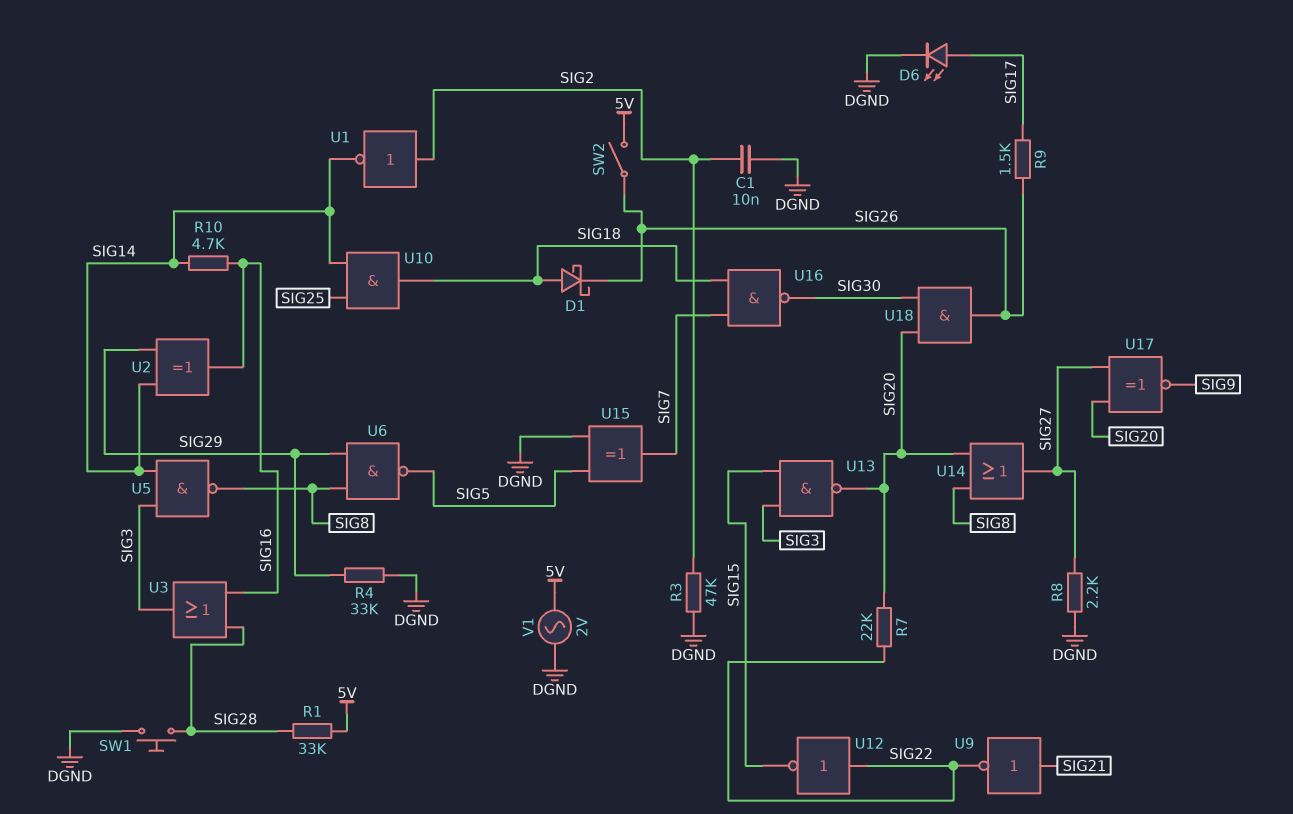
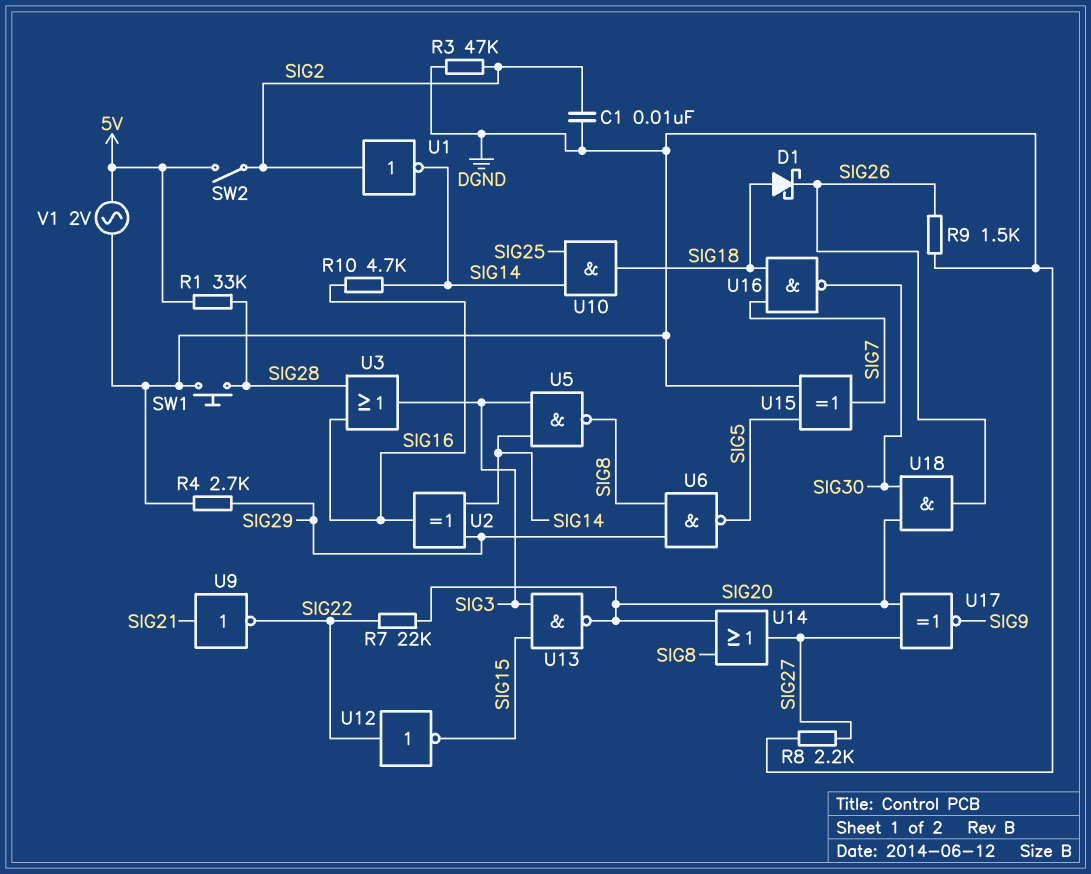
D6: LED (A SIG17, K DGND) -> none
R4: 33k (DGND, SIG29) -> 2.7k (DGND, SIG29)
R9: 1.5k (SIG17, SIG26) -> 1.5k (DGND, SIG26)
SW2: switch (5V, SIG26) -> switch (5V, SIG2)

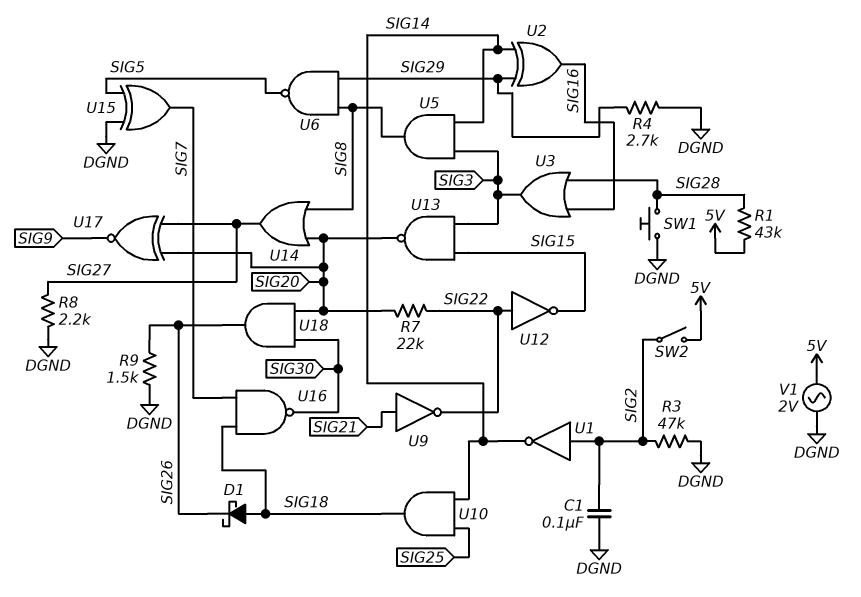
C1: 10nF (DGND, SIG2) -> 100nF (DGND, SIG2)
R1: 33k (5V, SIG28) -> 43k (5V, SIG28)
R10: 4.7k (SIG14, SIG16) -> none
U5: NAND (in SIG3, in SIG14, out SIG8) -> AND (in SIG3, in SIG14, out SIG8)

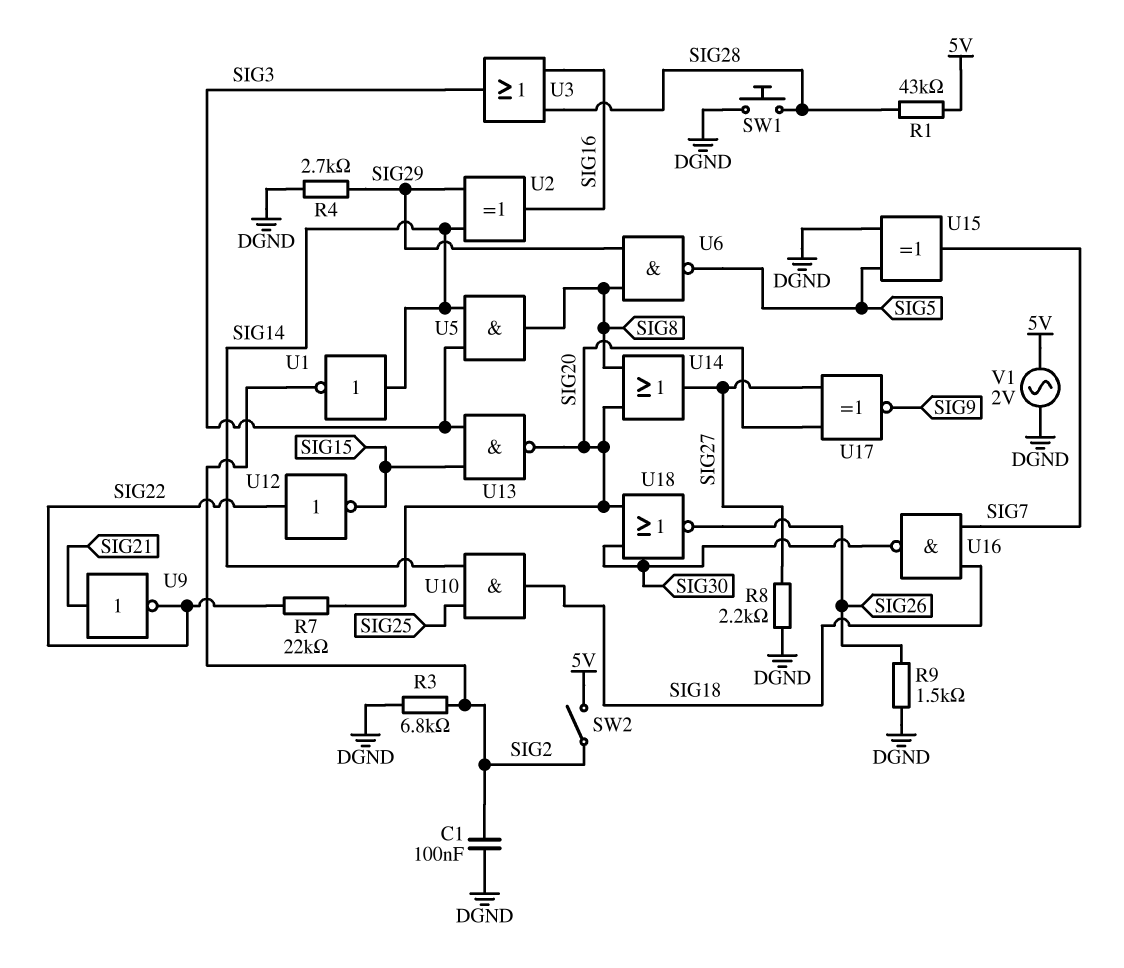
D1: schottky (A SIG18, K SIG26) -> none
R3: 47k (DGND, SIG2) -> 6.8k (DGND, SIG2)
U1: NOT (in SIG2, out SIG14) -> NOT (in SIG14, out SIG2)
U18: AND (in SIG20, in SIG30, out SIG26) -> NOR (in SIG20, in SIG30, out SIG26)

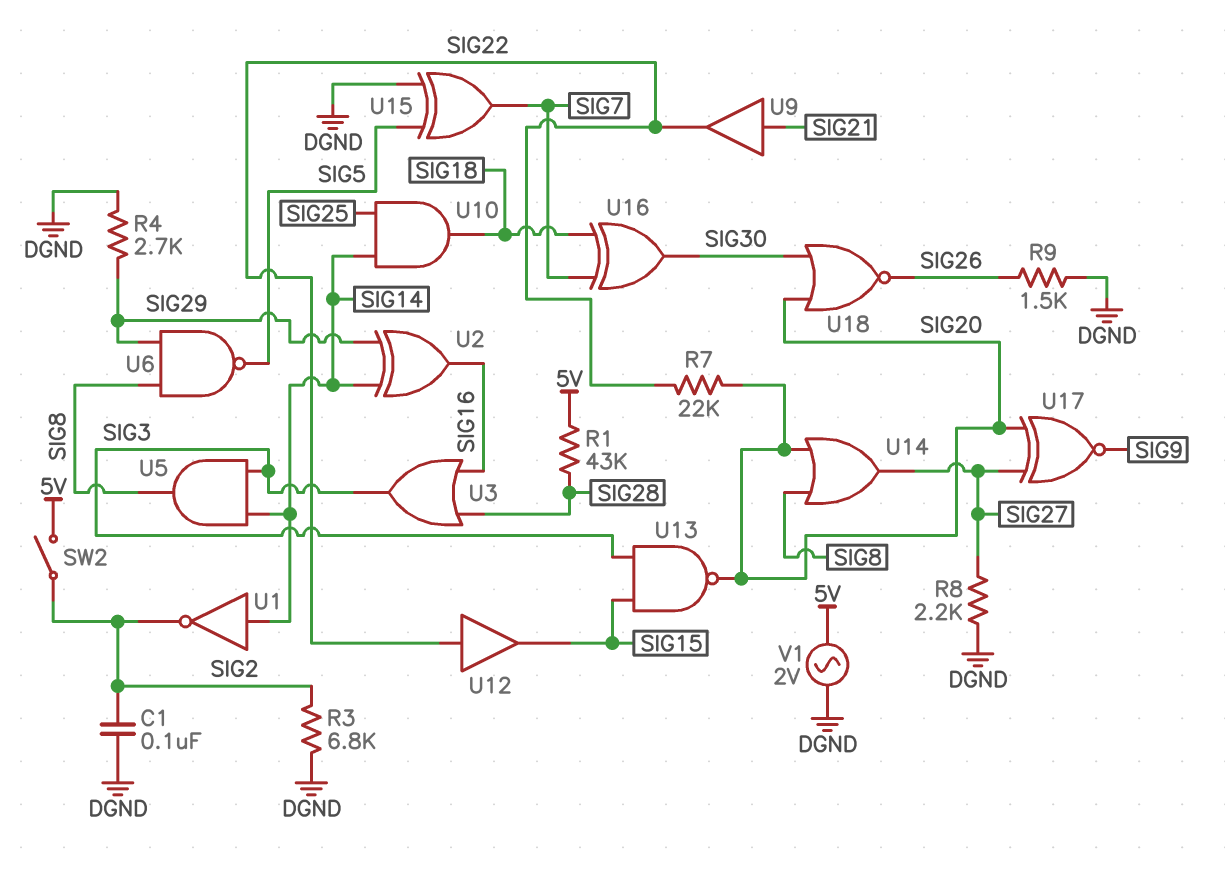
SW1: button (DGND, SIG28) -> none
U9: NOT (in SIG21, out SIG22) -> buffer (in SIG21, out SIG22)
U12: NOT (in SIG22, out SIG15) -> buffer (in SIG22, out SIG15)
U16: NAND (in SIG7, in SIG18, out SIG30) -> XOR (in SIG7, in SIG18, out SIG30)

